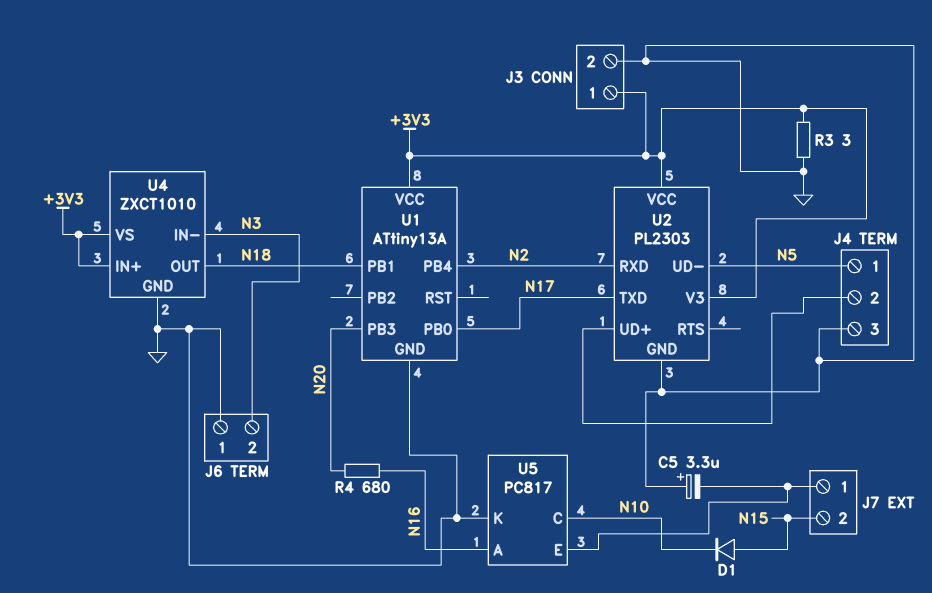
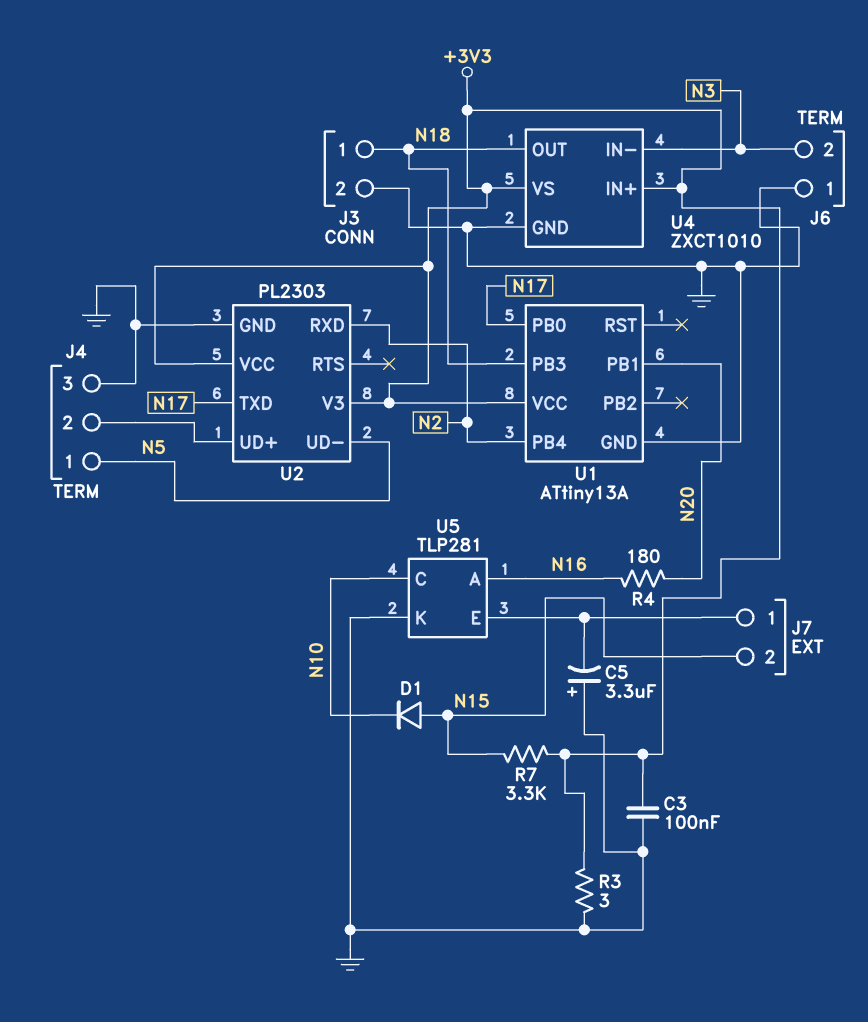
C3: none -> 100nF (+3V3, GND)
J3 pin 1: +3V3 -> N18
R4: 680 (N16, N20) -> 180 (N16, N20)
R7: none -> 3.3k (+3V3, N15)
U1 pin PB1: N18 -> N20
U1 pin PB3: N20 -> N18
U5: PC817 -> TLP281

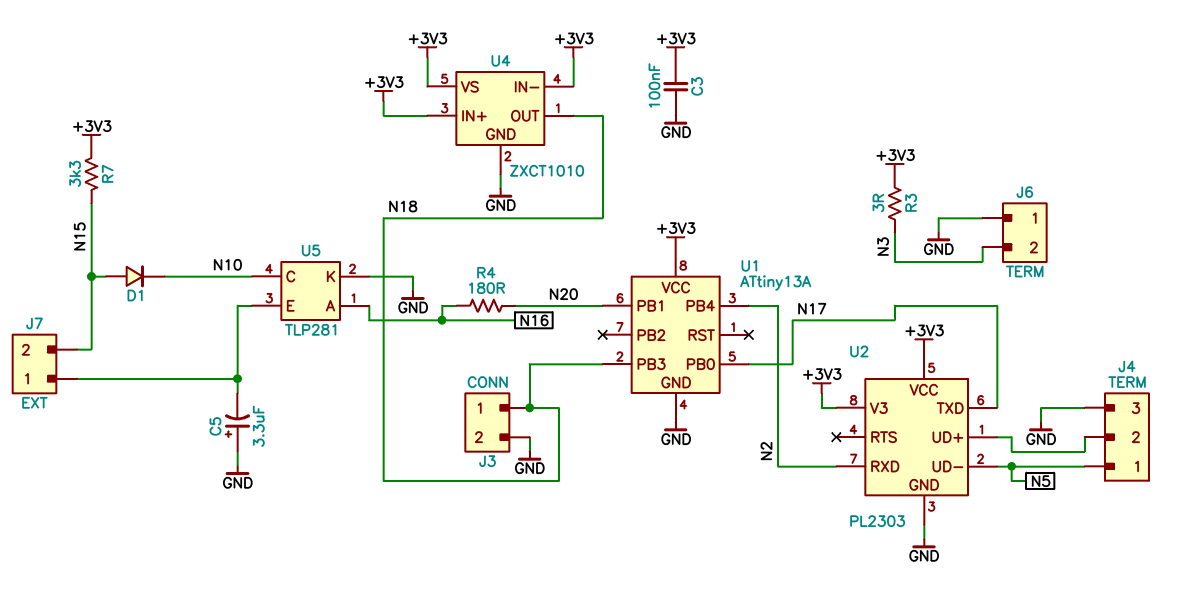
R3: 3 (+3V3, GND) -> 3 (+3V3, N3)
U4 pin IN-: N3 -> +3V3

